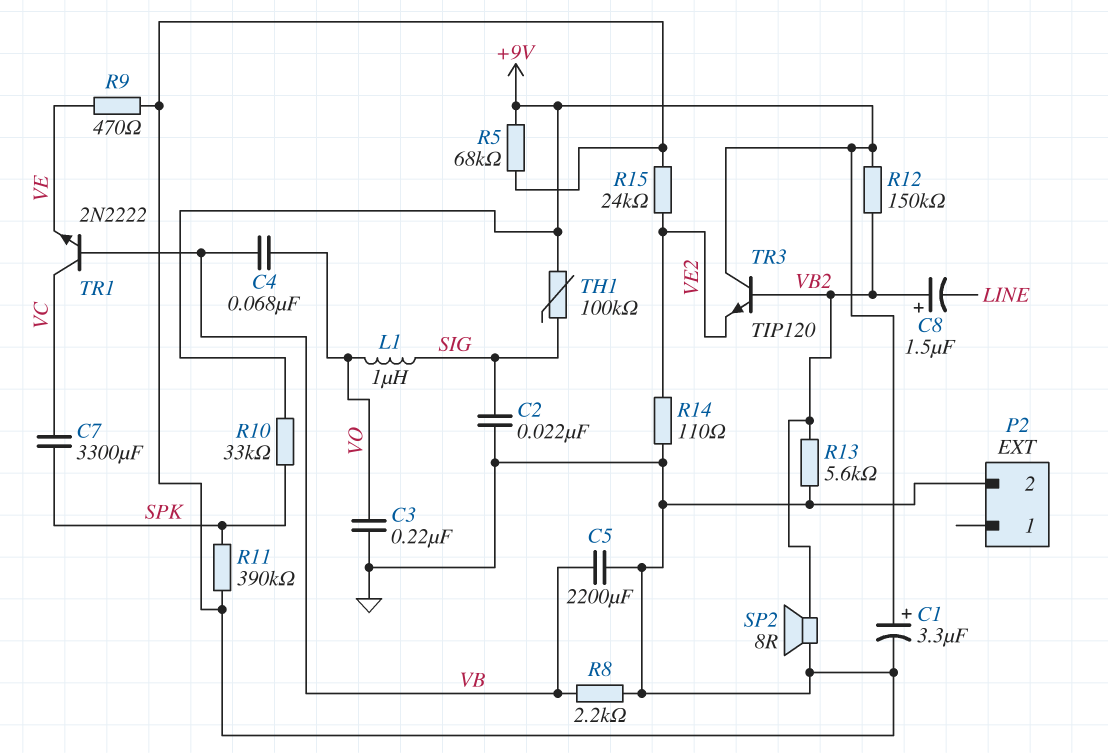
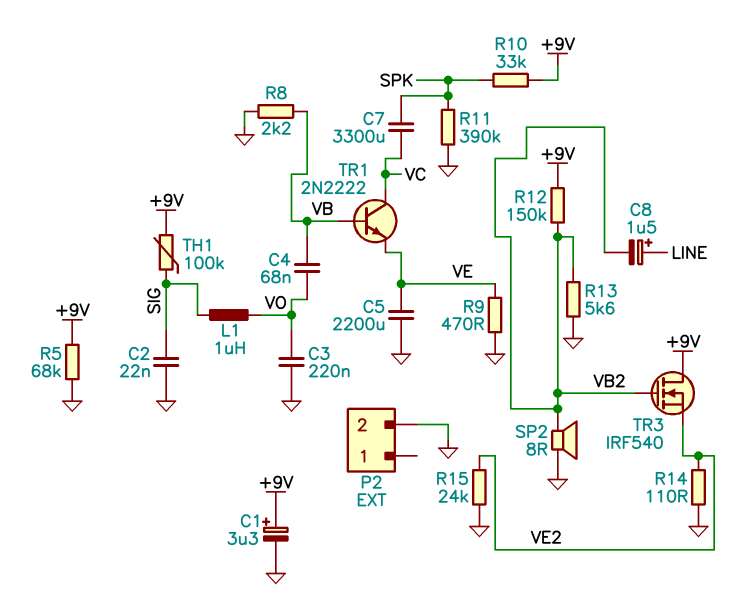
C5: 2200uF (GND, VB) -> 2200uF (GND, VE)
C8: 1.5uF (plus VB2, minus LINE) -> 1.5uF (plus LINE, minus VB2)
TR3: NPN TIP120 (B VB2, C +9V, E VE2) -> NMOS IRF540 (G VB2, D +9V, S VE2)

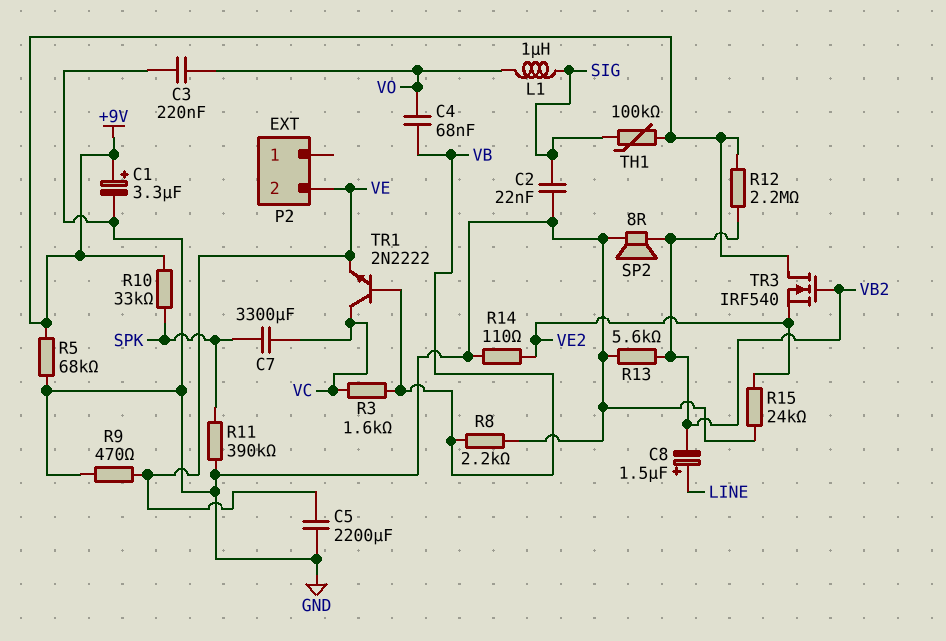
P2 pin 2: GND -> VE
R3: none -> 1.6k (VB, VC)
R12: 150k (+9V, VB2) -> 2.2M (+9V, VB2)

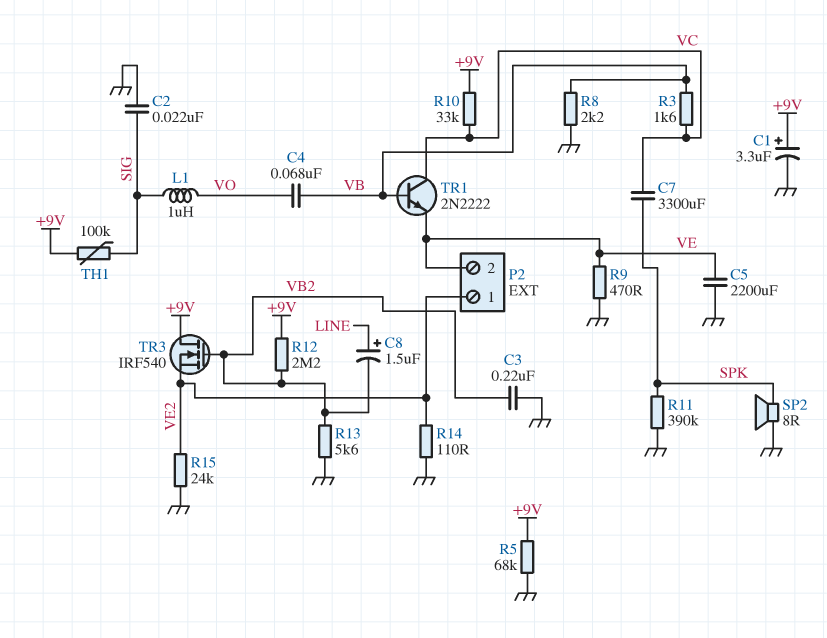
C3: 220nF (GND, VO) -> 220nF (GND, VB2)
P2 pin 1: none -> VE2
R10: 33k (+9V, SPK) -> 33k (+9V, VC)
SP2: speaker 8R (GND, VB2) -> speaker 8R (GND, SPK)

